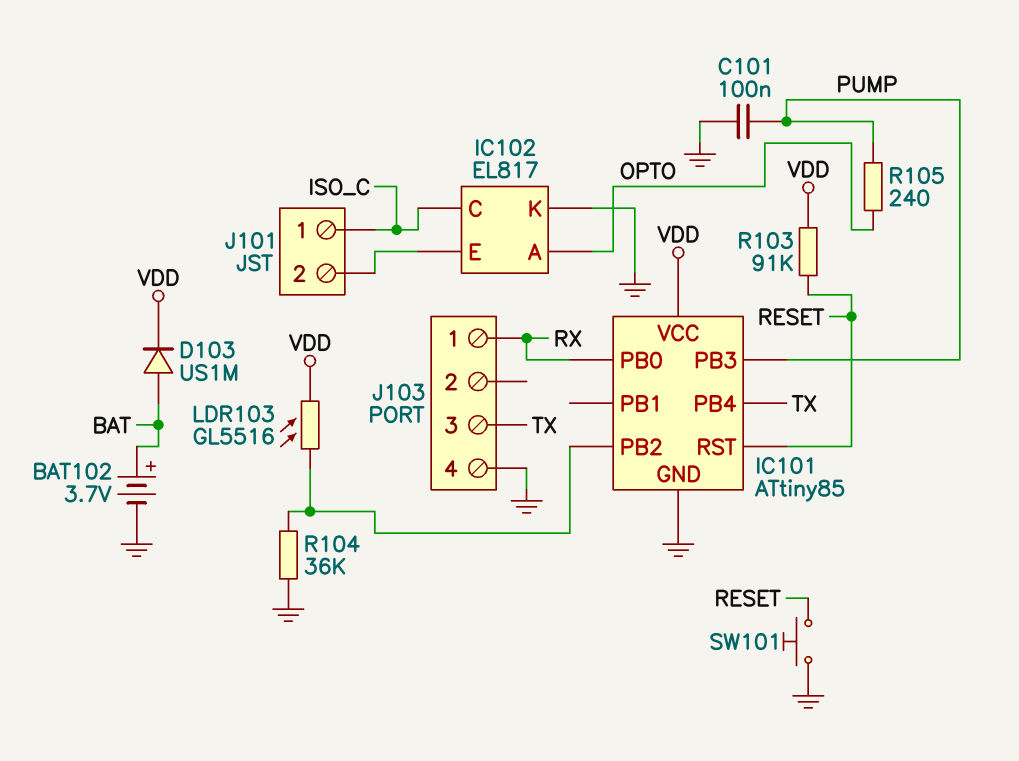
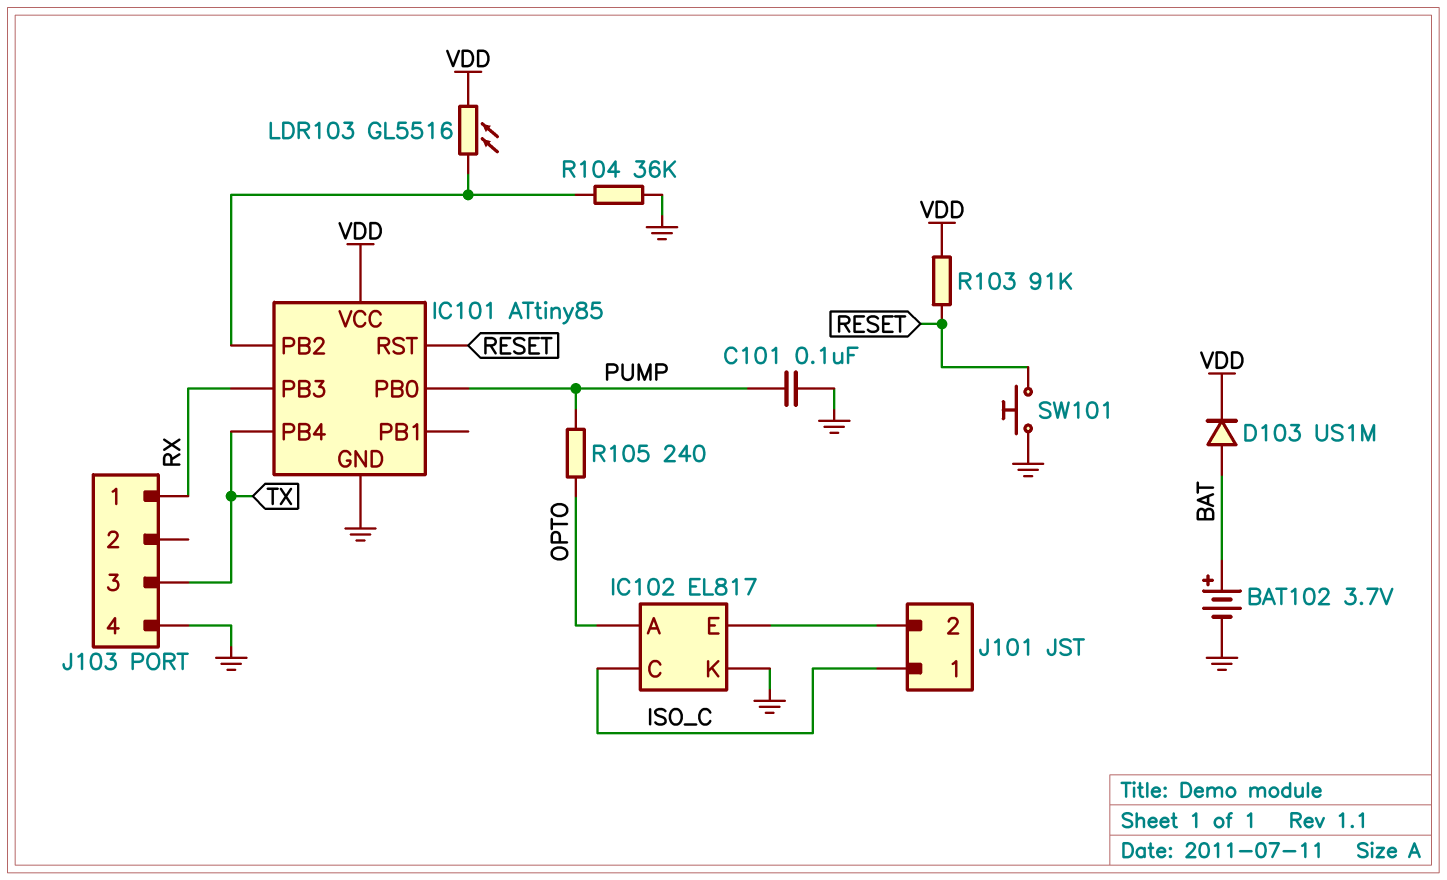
IC101 pin PB0: RX -> PUMP
IC101 pin PB3: PUMP -> RX

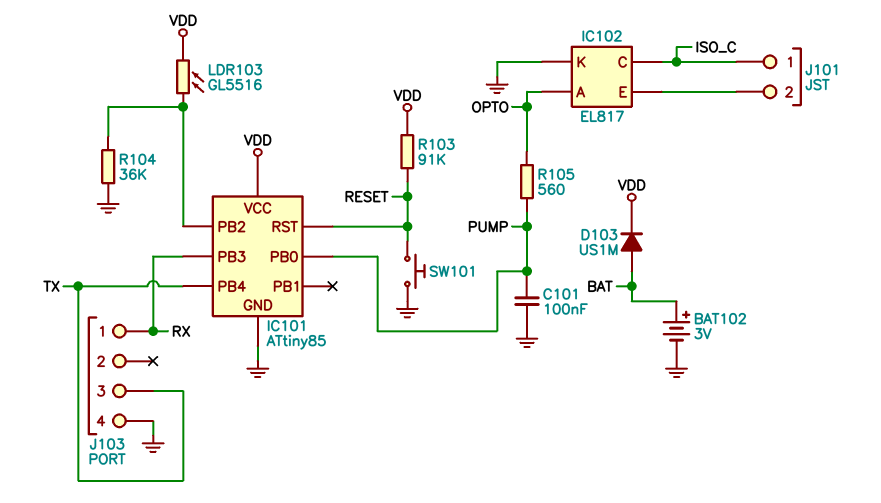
BAT102: 3.7V (plus BAT, minus GND) -> 3V (plus BAT, minus GND)
R105: 240 (OPTO, PUMP) -> 560 (OPTO, PUMP)

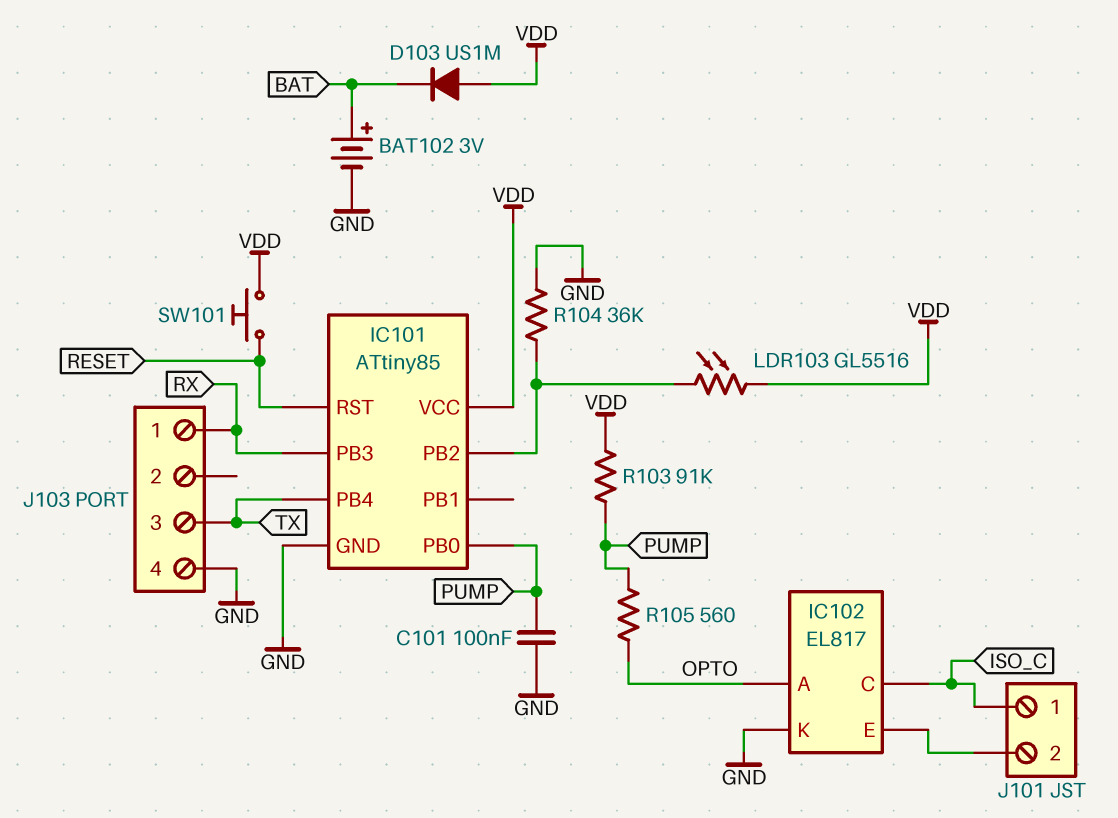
D103: diode US1M (A BAT, K VDD) -> diode US1M (A VDD, K BAT)
R103: 91k (RESET, VDD) -> 91k (PUMP, VDD)
SW101: button (GND, RESET) -> button (RESET, VDD)

